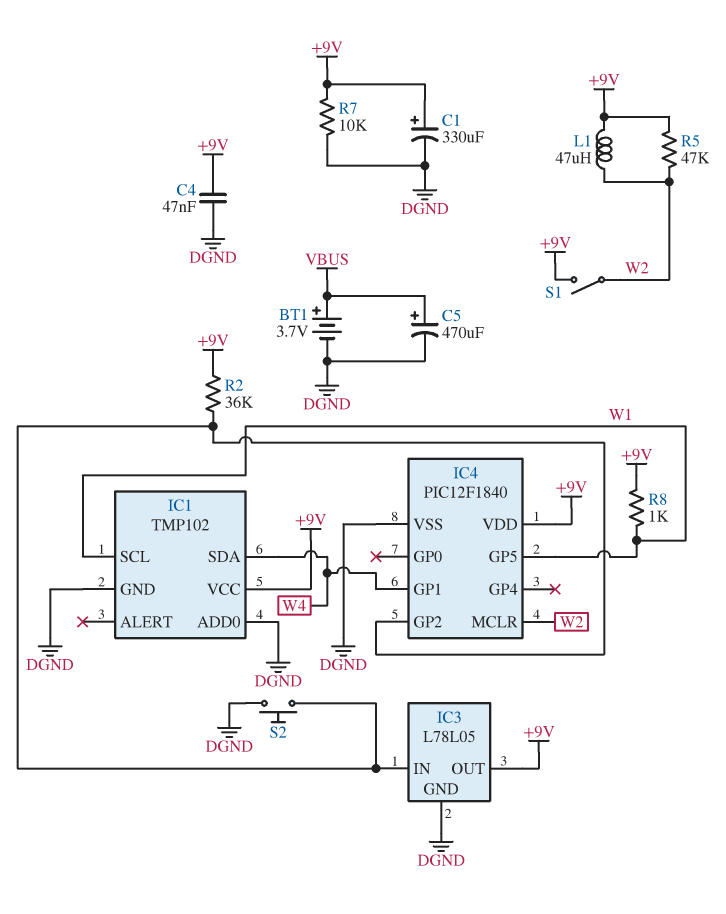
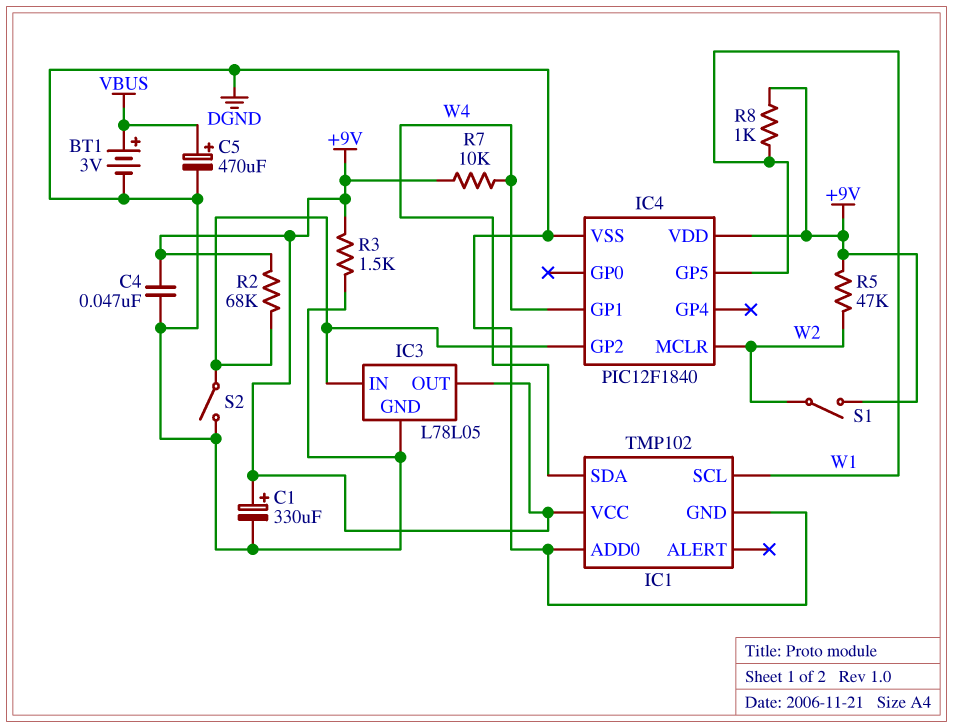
BT1: 3.7V (plus VBUS, minus DGND) -> 3V (plus VBUS, minus DGND)
L1: 47uH (+9V, W2) -> none
R2: 36k (+9V, IC3/IN) -> 68k (+9V, IC3/IN)
R3: none -> 1.5k (+9V, DGND)
R7: 10k (+9V, DGND) -> 10k (+9V, W4)
S2: button (DGND, IC3/IN) -> switch (DGND, IC3/IN)

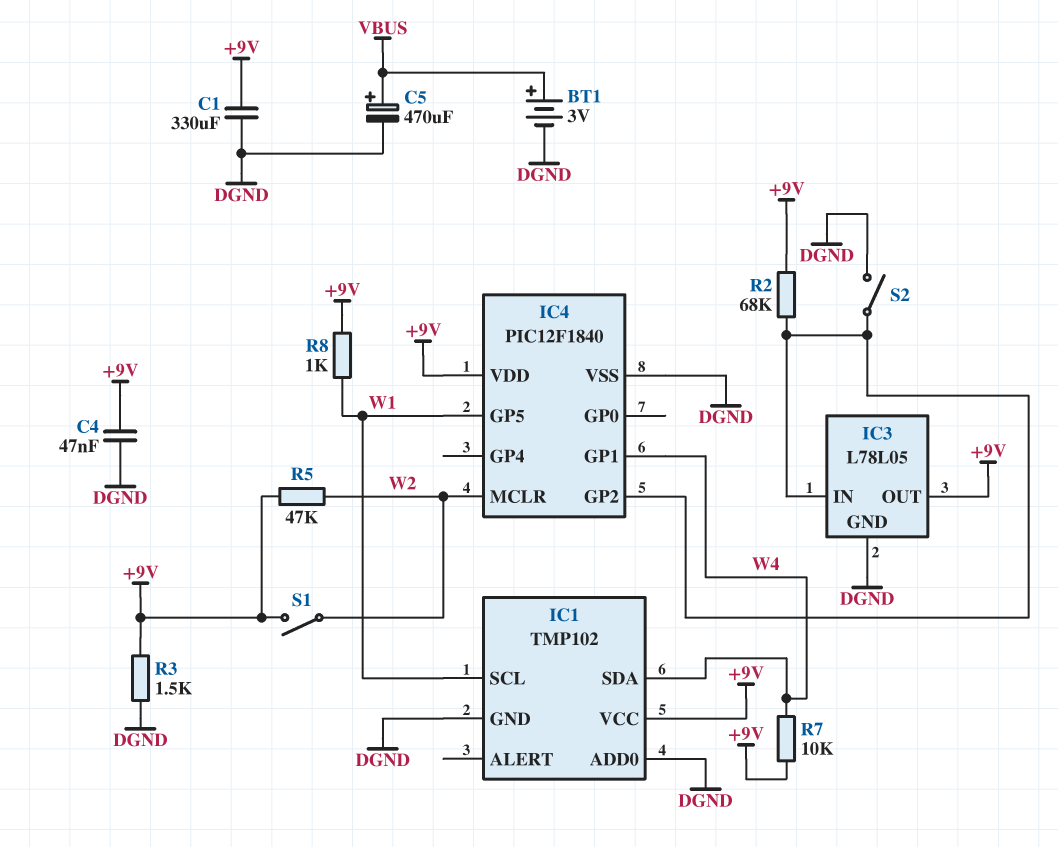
C1: 330uF (plus +9V, minus DGND) -> 330uF (+9V, DGND)

